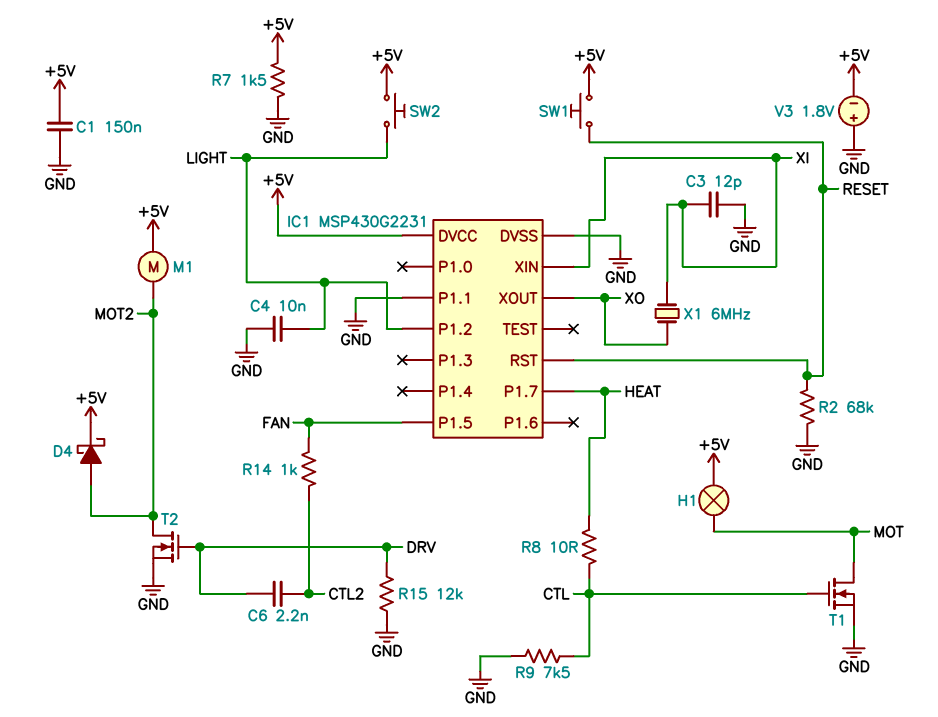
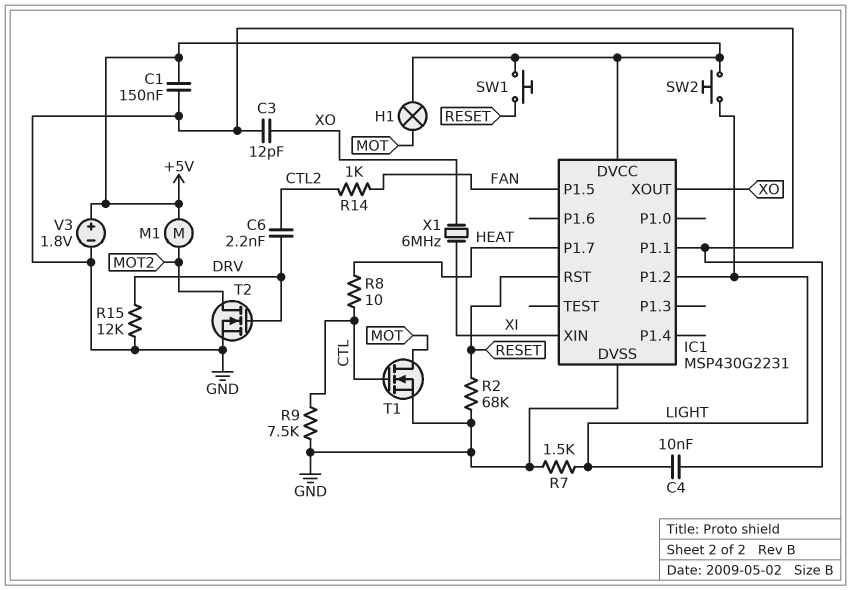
C3: 12pF (GND, XI) -> 12pF (GND, XO)
D4: schottky (A MOT2, K +5V) -> none
R7: 1.5k (+5V, GND) -> 1.5k (GND, LIGHT)
V3: 1.8V (plus GND, minus +5V) -> 1.8V (plus +5V, minus GND)

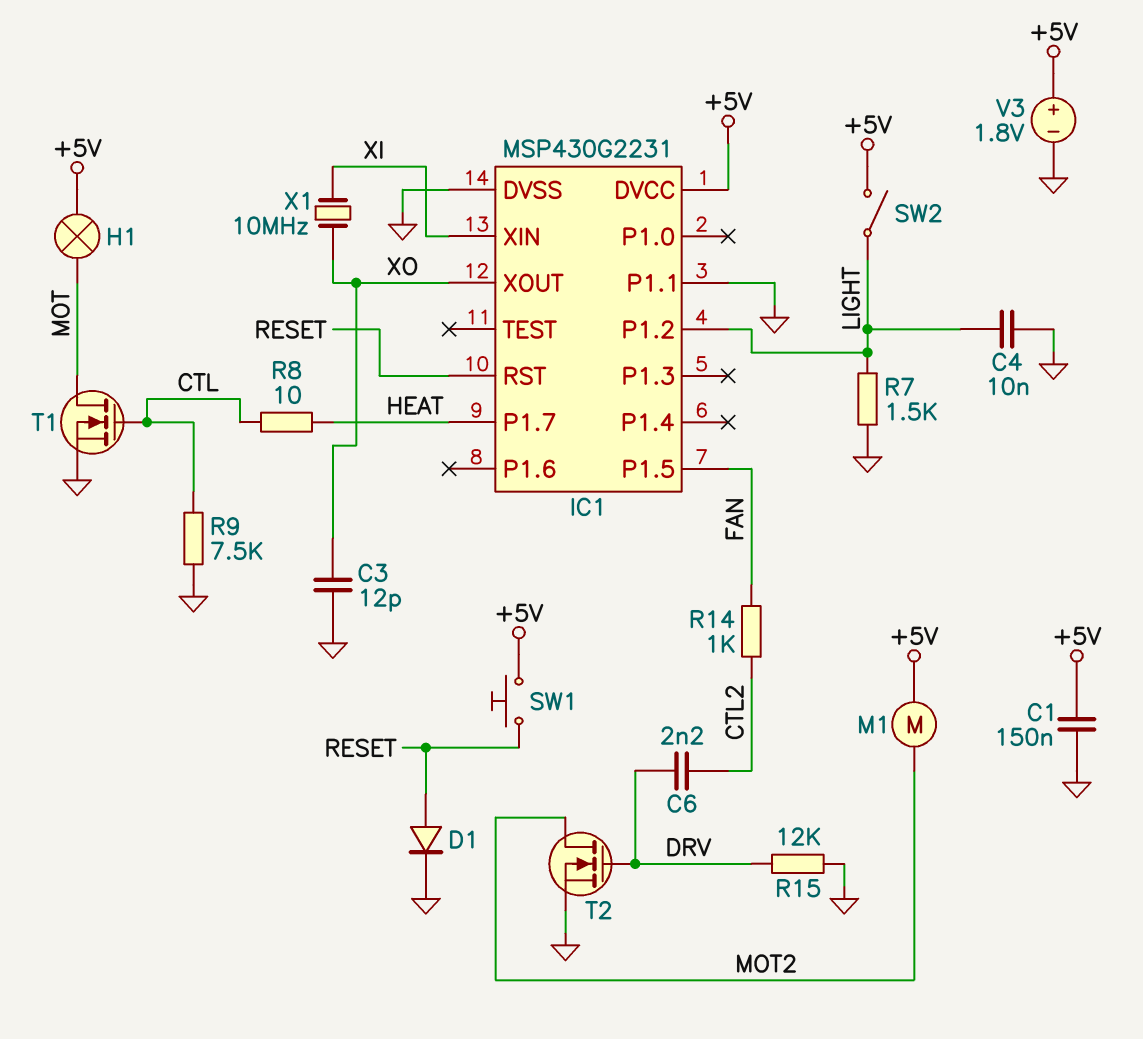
D1: none -> diode (A RESET, K GND)
R2: 68k (GND, RESET) -> none
SW2: button (+5V, LIGHT) -> switch (+5V, LIGHT)
X1: 6MHz (XI, XO) -> 10MHz (XI, XO)

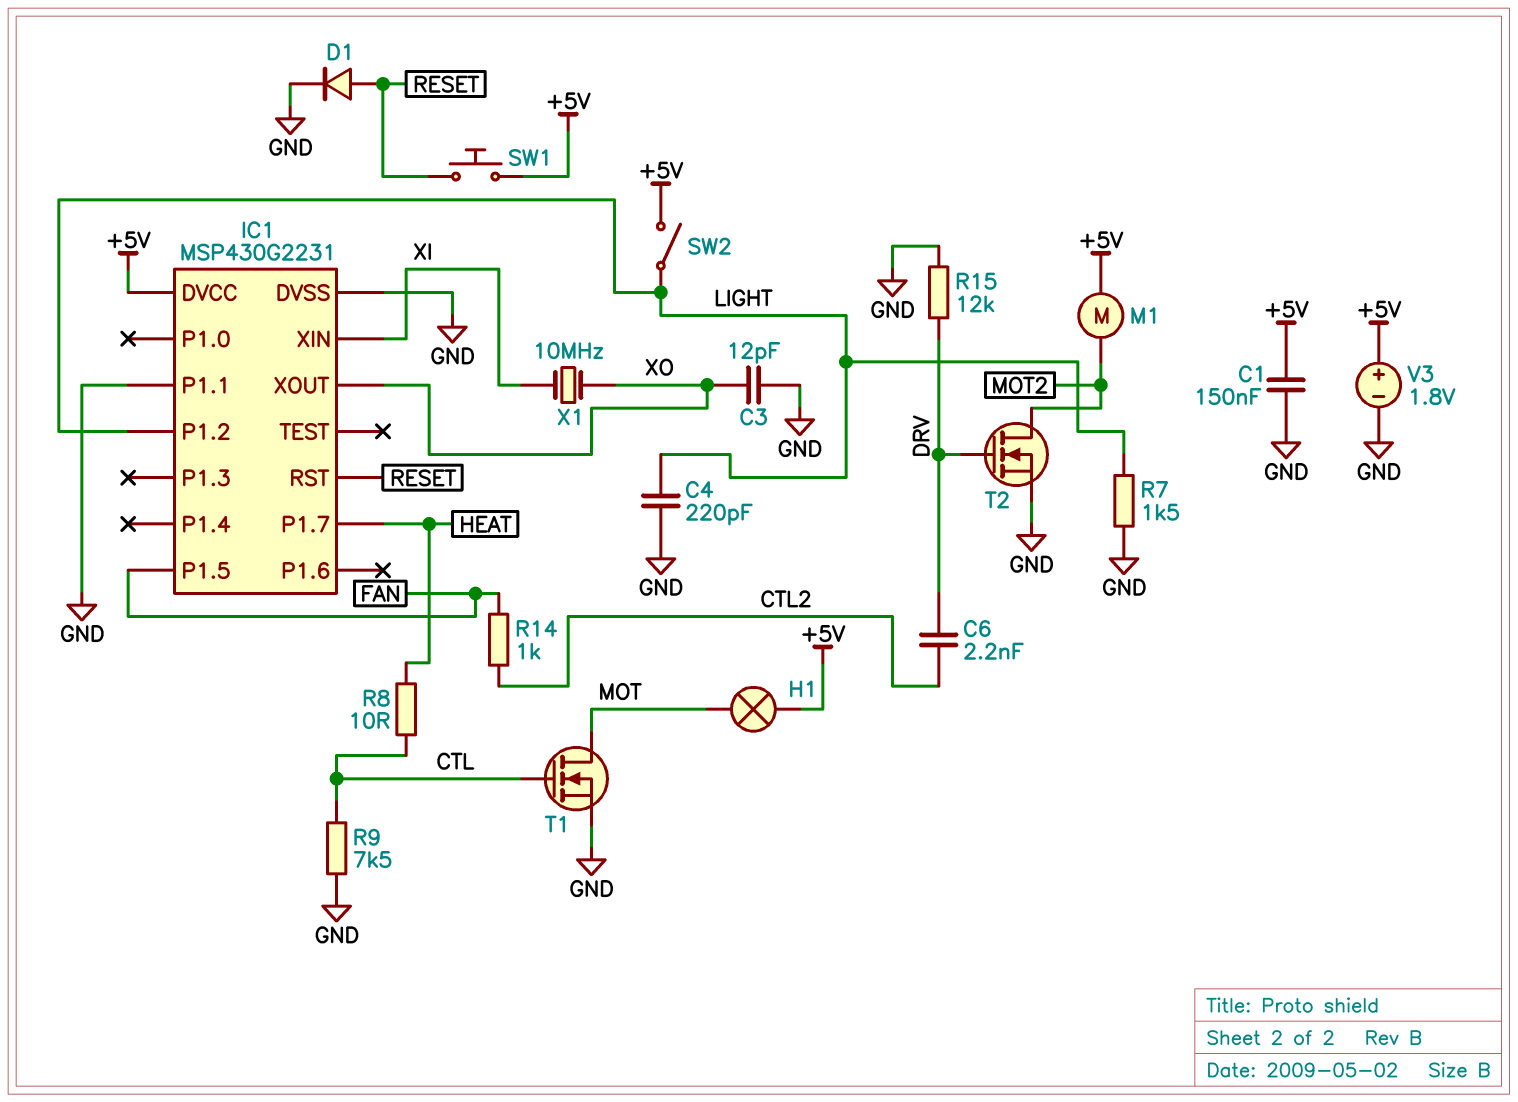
C4: 10nF (GND, LIGHT) -> 220pF (GND, LIGHT)

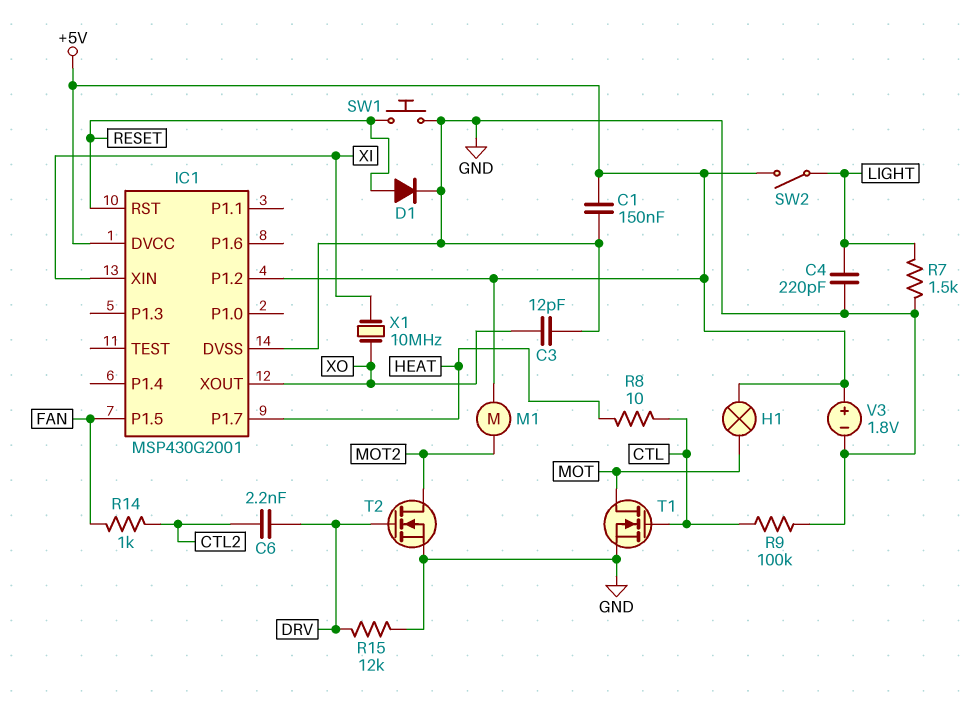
IC1: MSP430G2231 -> MSP430G2001
IC1 pin P1.1: GND -> none
IC1 pin P1.2: LIGHT -> +5V
R9: 7.5k (CTL, GND) -> 100k (CTL, GND)
SW1: button (+5V, RESET) -> button (GND, RESET)

